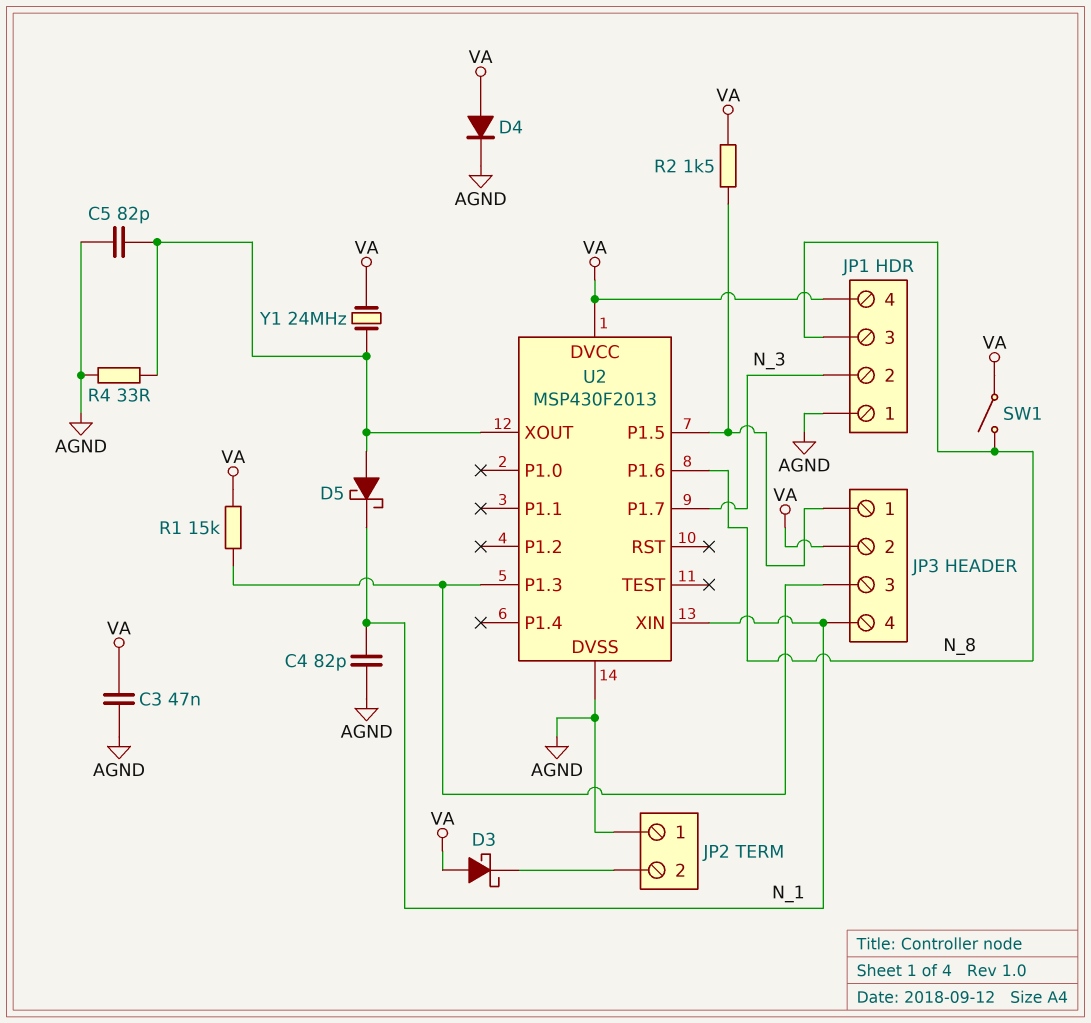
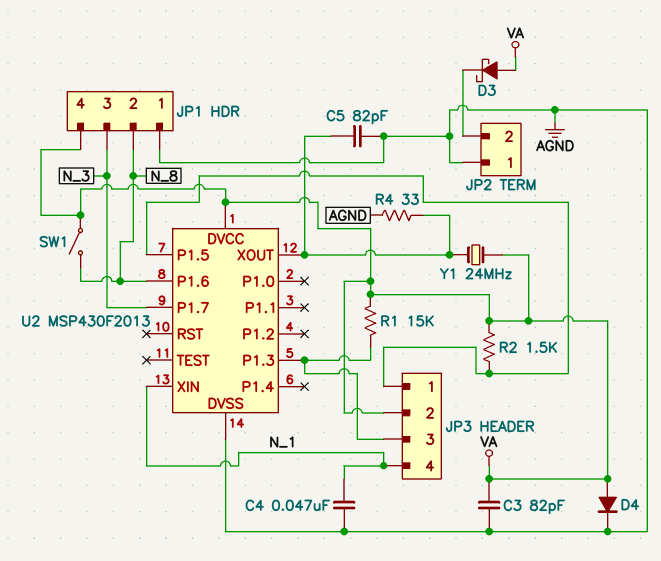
C3: 47nF (AGND, VA) -> 82pF (AGND, VA)
C4: 82pF (AGND, N_1) -> 47nF (AGND, N_1)
D5: schottky (A U2/XOUT, K N_1) -> none
JP1 pin 2: N_3 -> N_8
JP1 pin 3: N_8 -> N_3

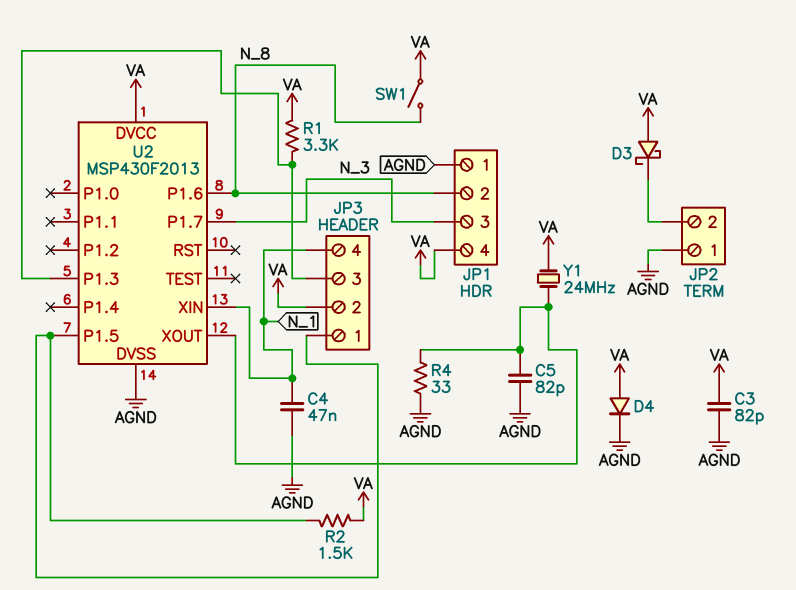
R1: 15k (JP3/3, VA) -> 3.3k (JP3/3, VA)

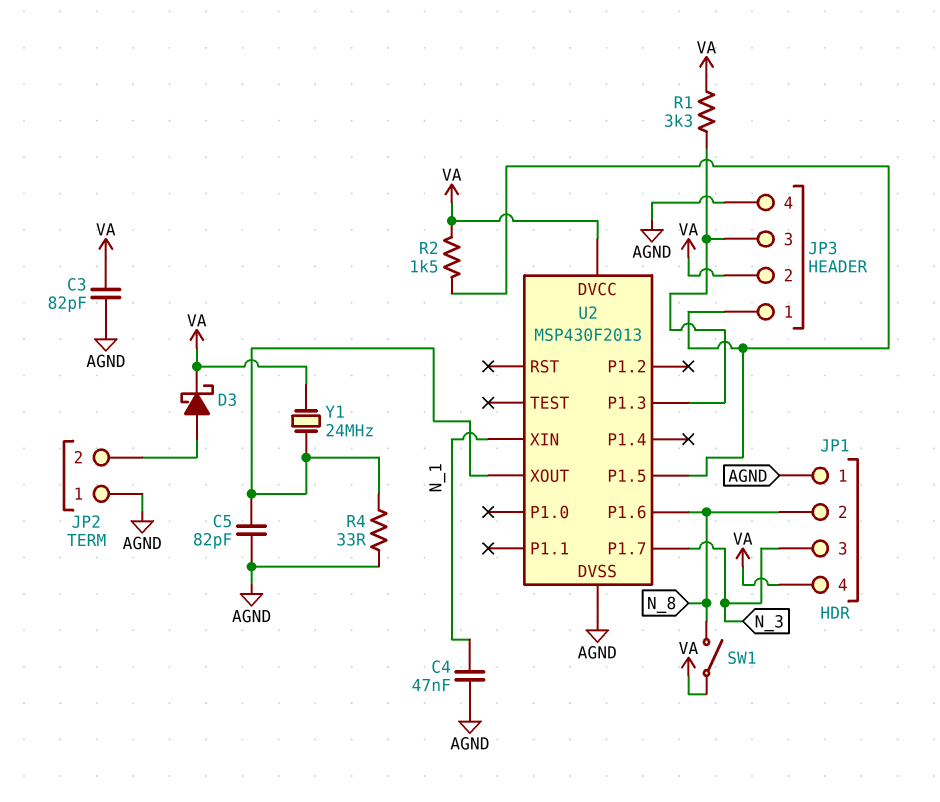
D3: schottky (A VA, K JP2/2) -> schottky (A JP2/2, K VA)
D4: diode (A VA, K AGND) -> none
JP3 pin 4: N_1 -> AGND

